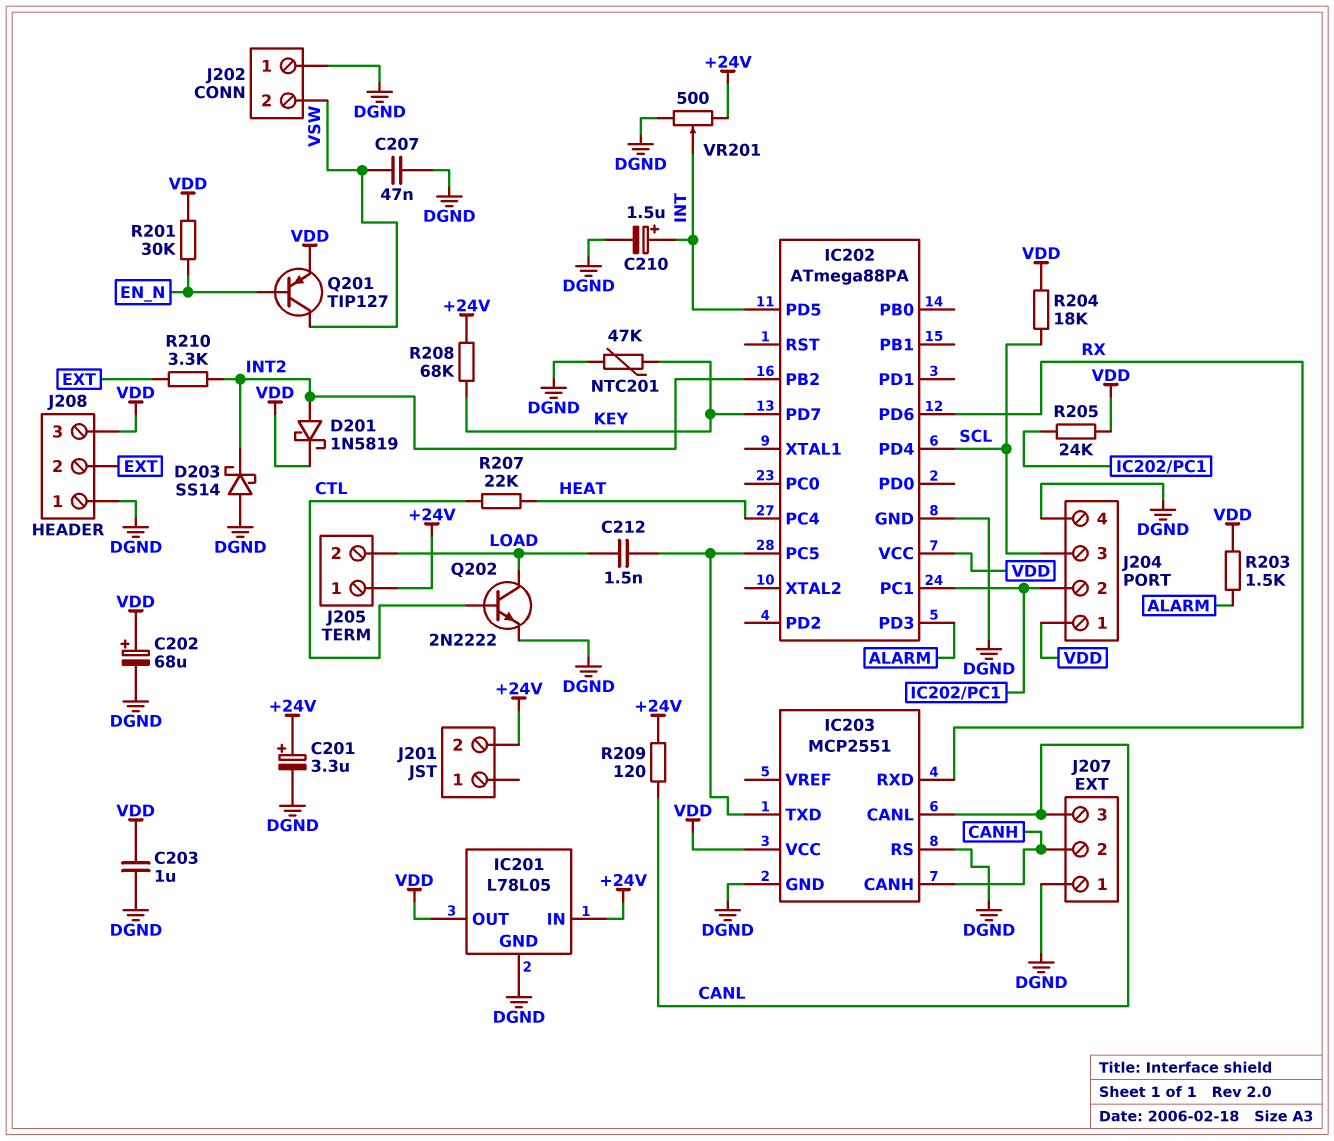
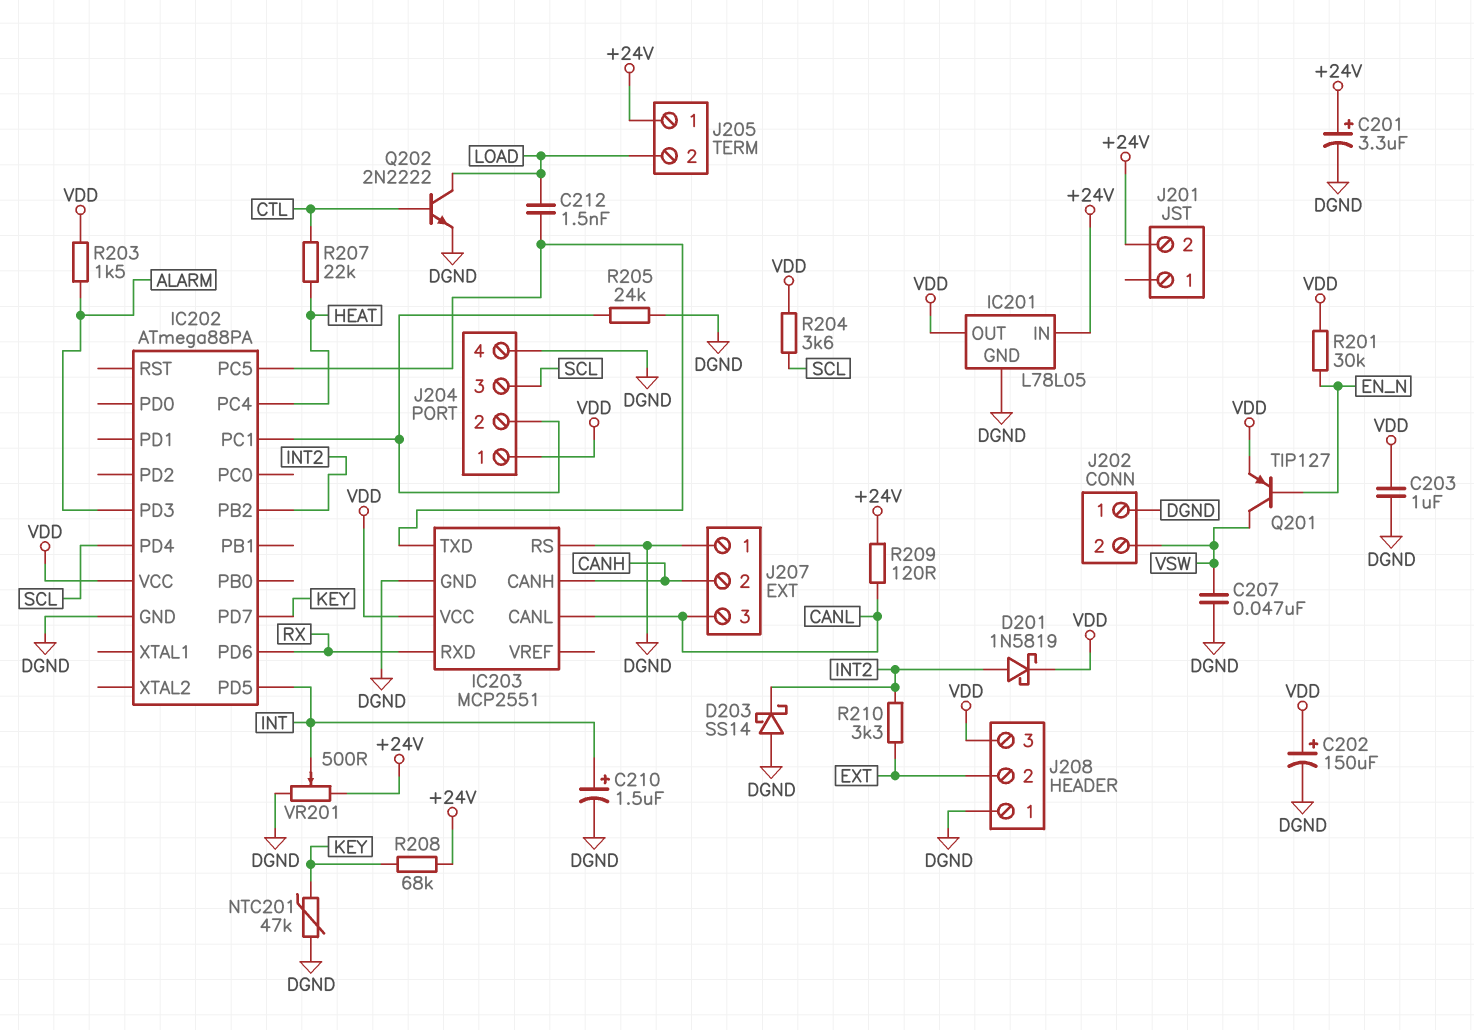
C202: 68uF (plus VDD, minus DGND) -> 150uF (plus VDD, minus DGND)
R204: 18k (SCL, VDD) -> 3.6k (SCL, VDD)
R205: 24k (IC202/PC1, VDD) -> 24k (DGND, IC202/PC1)

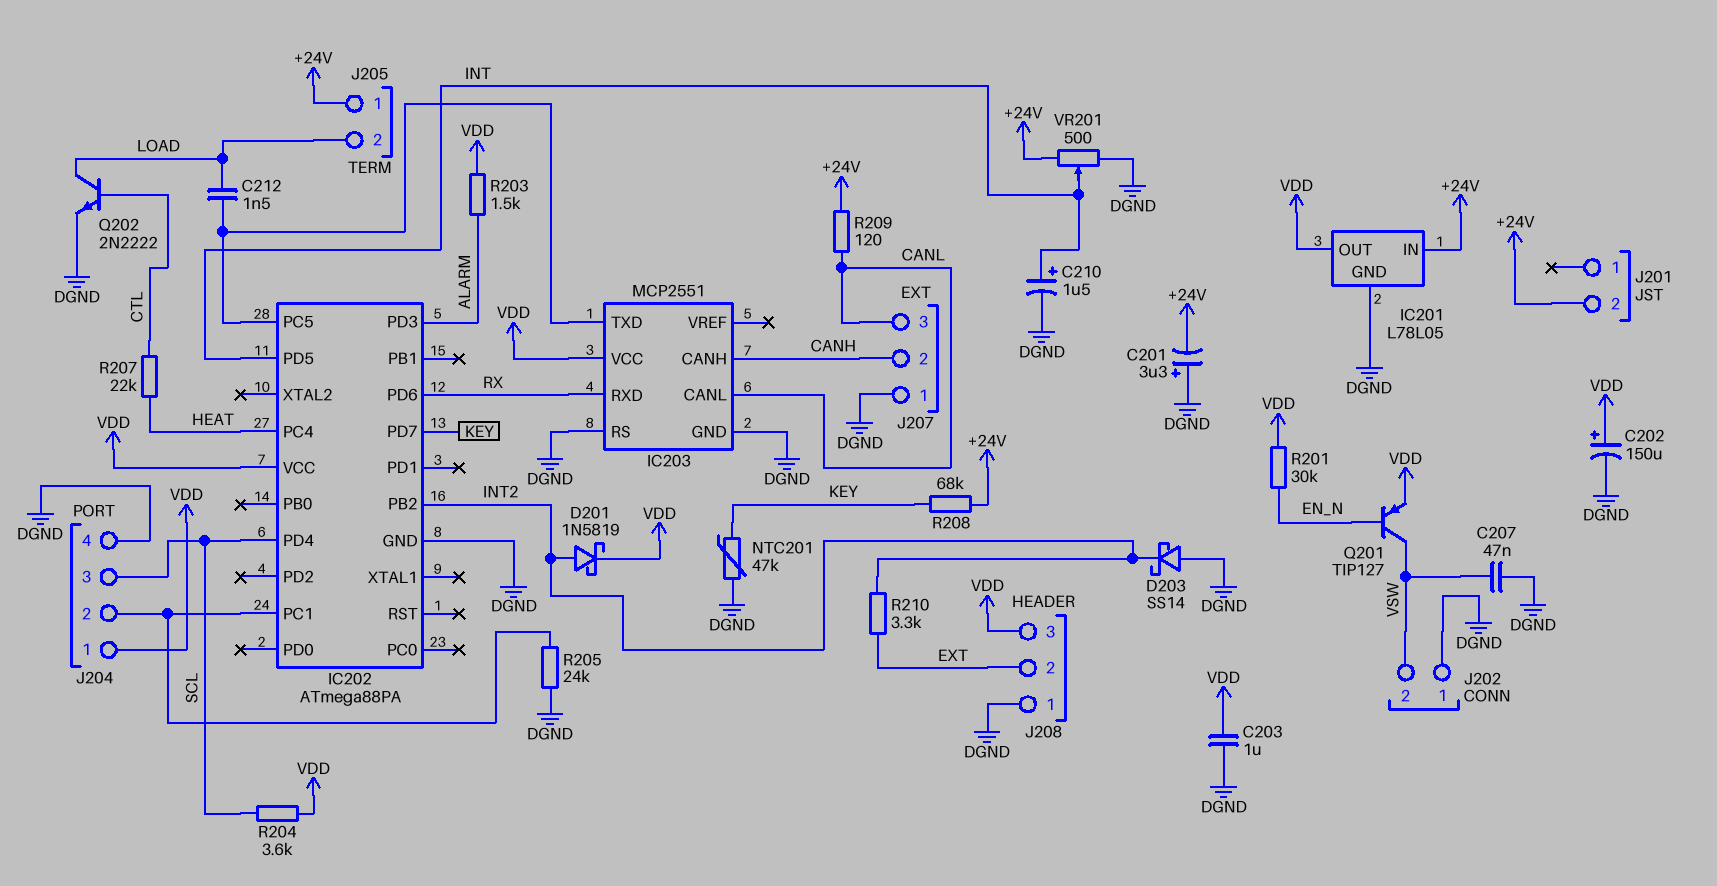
C201: 3.3uF (plus +24V, minus DGND) -> 3.3uF (plus DGND, minus +24V)

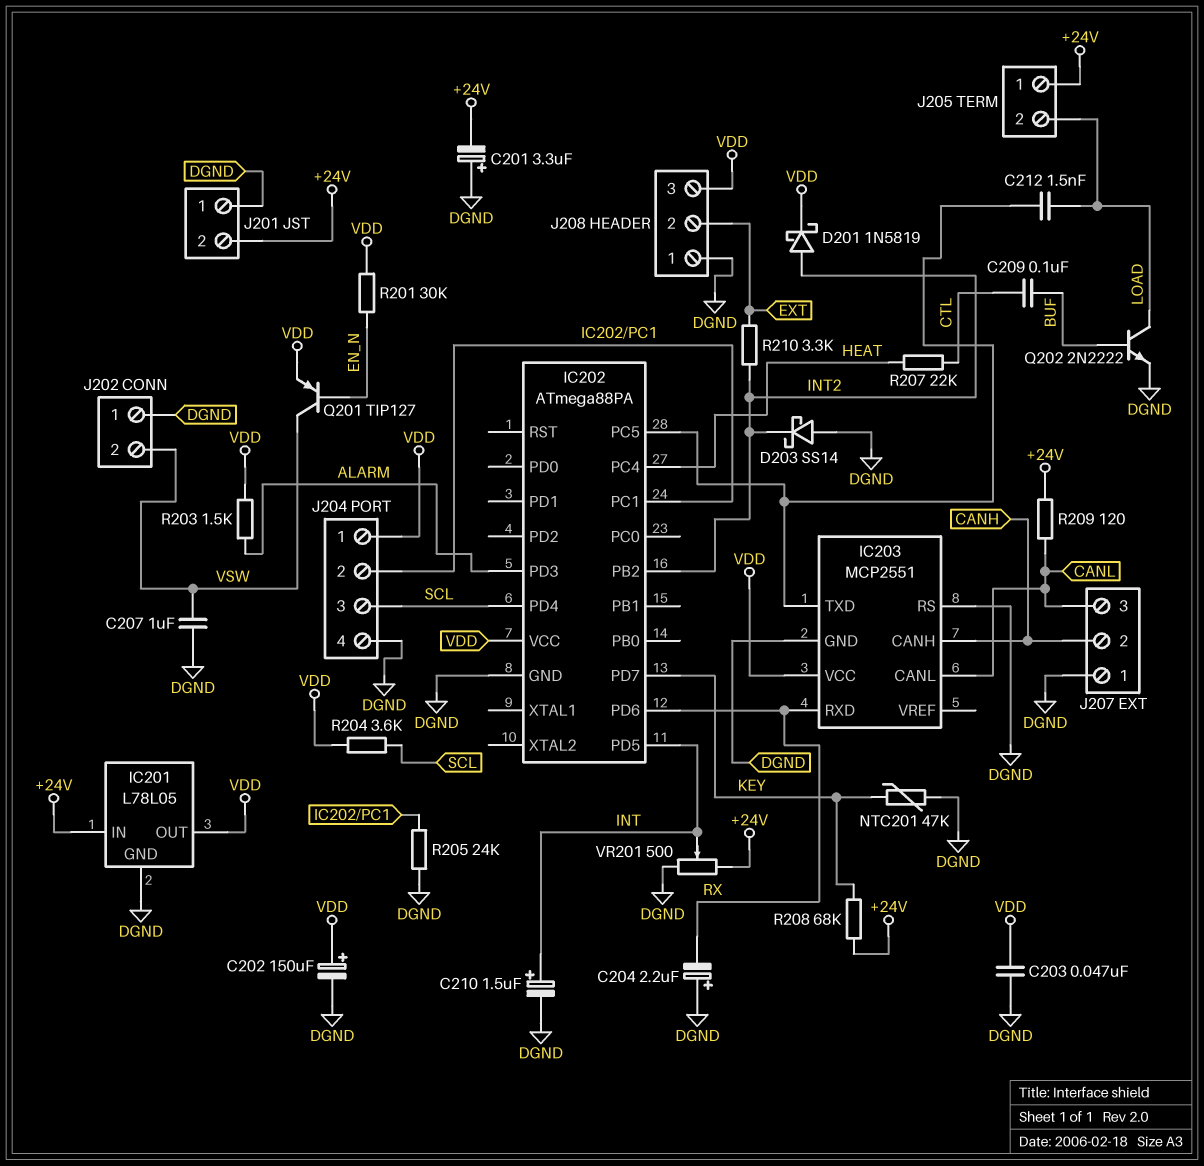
C203: 1uF (DGND, VDD) -> 47nF (DGND, VDD)
C204: none -> 2.2uF (plus DGND, minus RX)
C207: 47nF (DGND, VSW) -> 1uF (DGND, VSW)
C209: none -> 100nF (BUF, CTL)
J201 pin 1: none -> DGND
Q202: NPN 2N2222 (B CTL, C LOAD, E DGND) -> NPN 2N2222 (B BUF, C LOAD, E DGND)

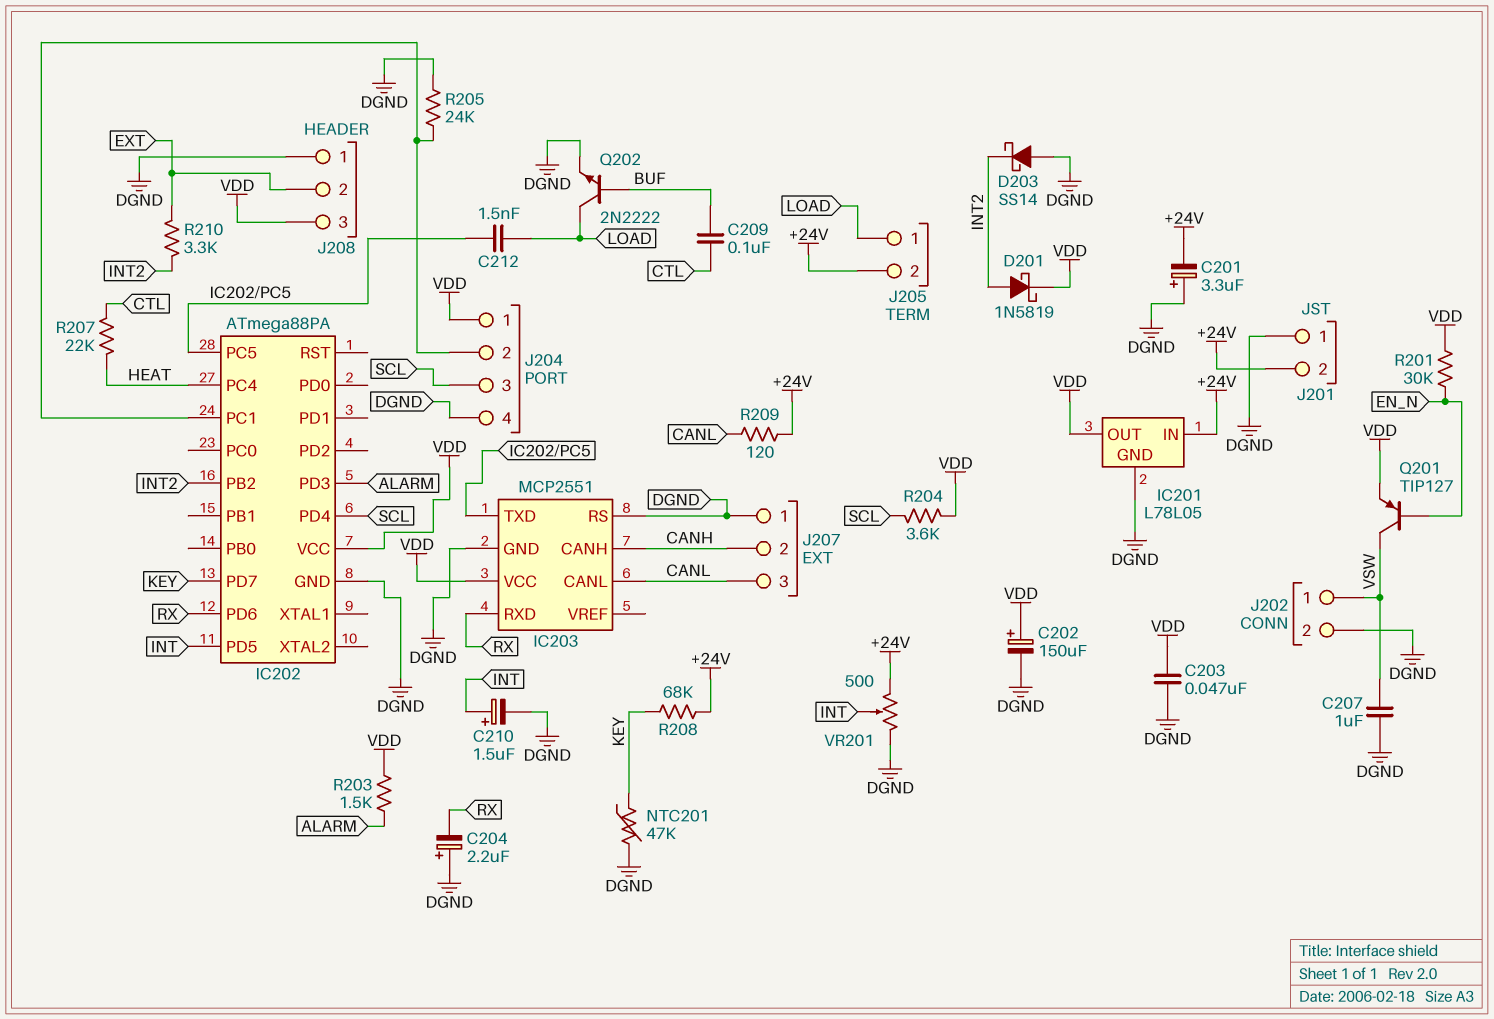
J202 pin 1: DGND -> VSW
J202 pin 2: VSW -> DGND
J205 pin 1: +24V -> LOAD
J205 pin 2: LOAD -> +24V

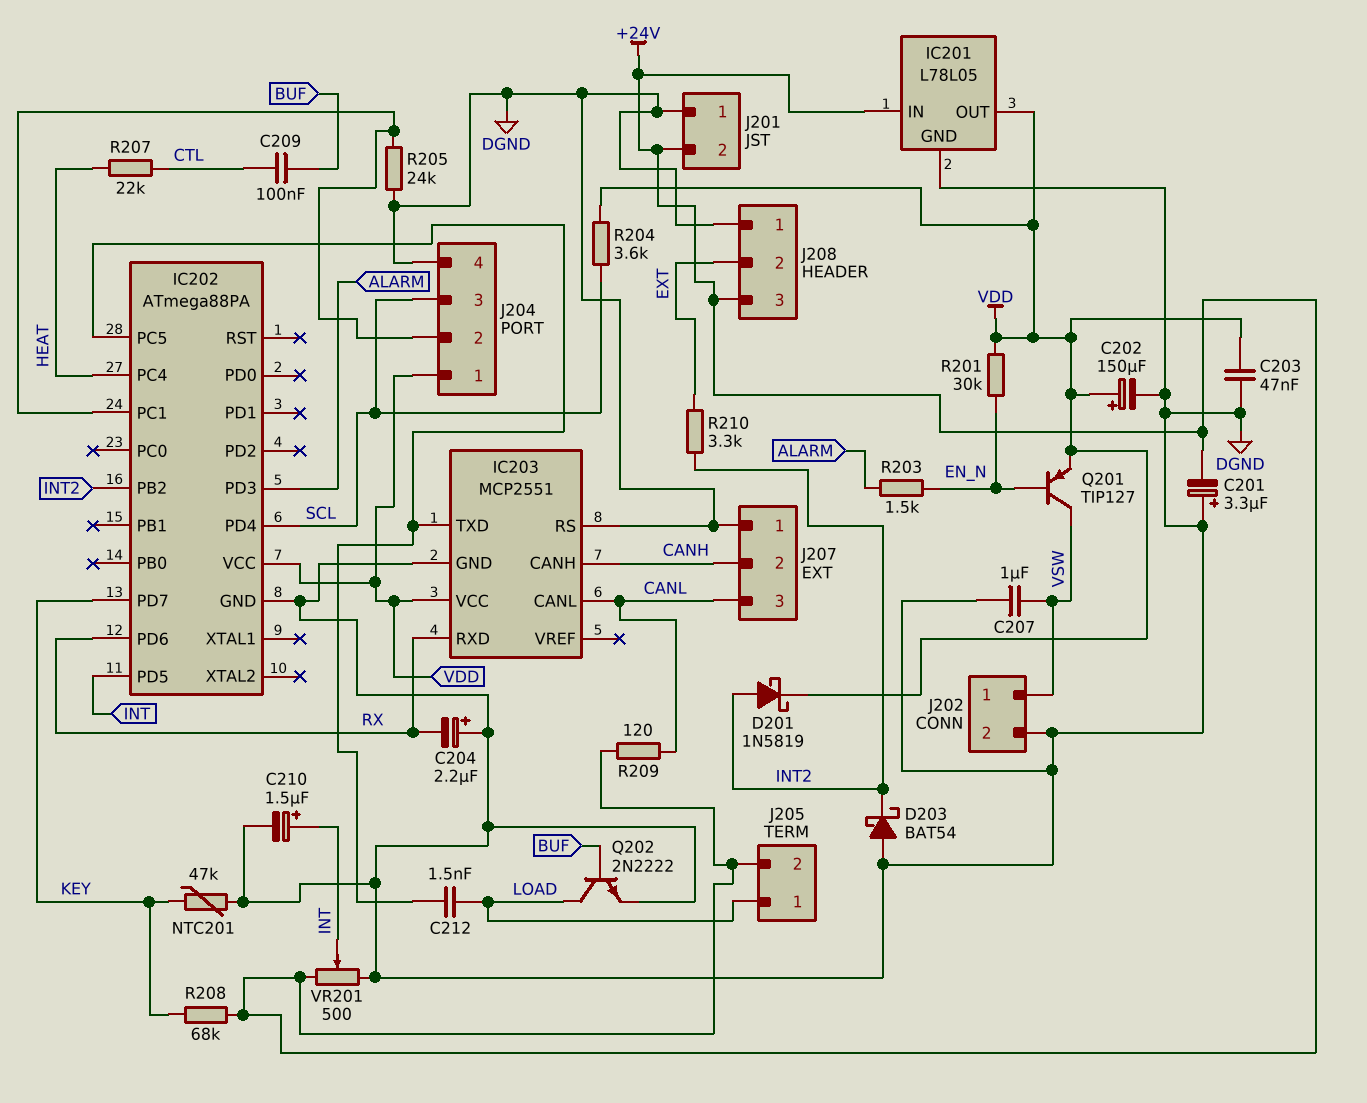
D203: schottky SS14 (A DGND, K INT2) -> schottky BAT54 (A DGND, K INT2)
J208 pin 3: VDD -> +24V
R203: 1.5k (ALARM, VDD) -> 1.5k (ALARM, EN_N)

